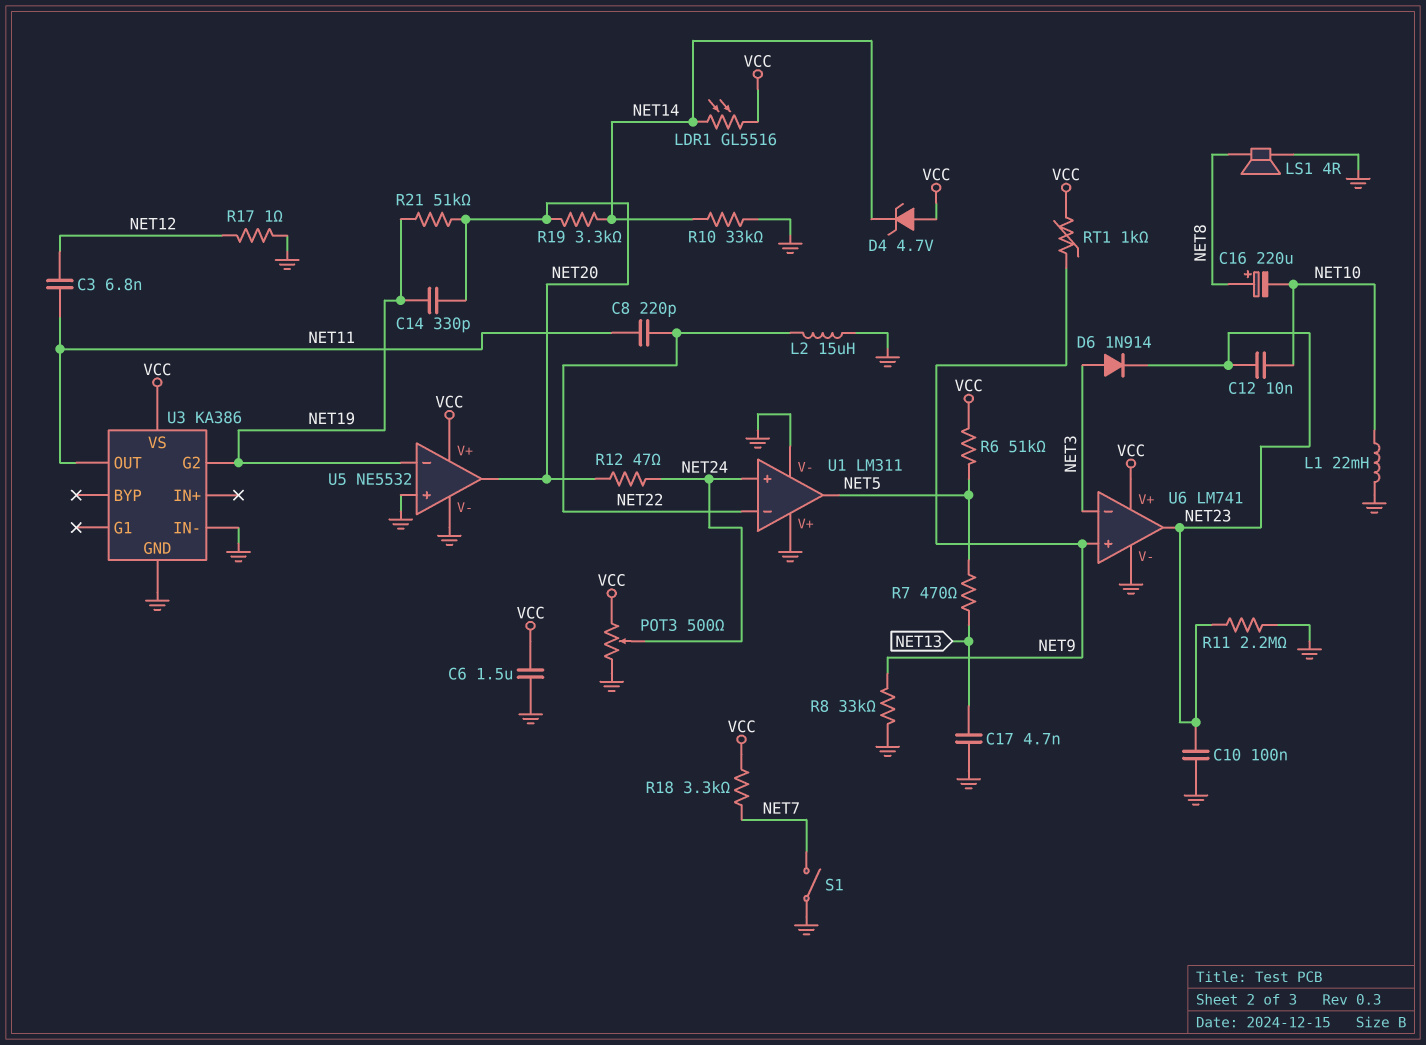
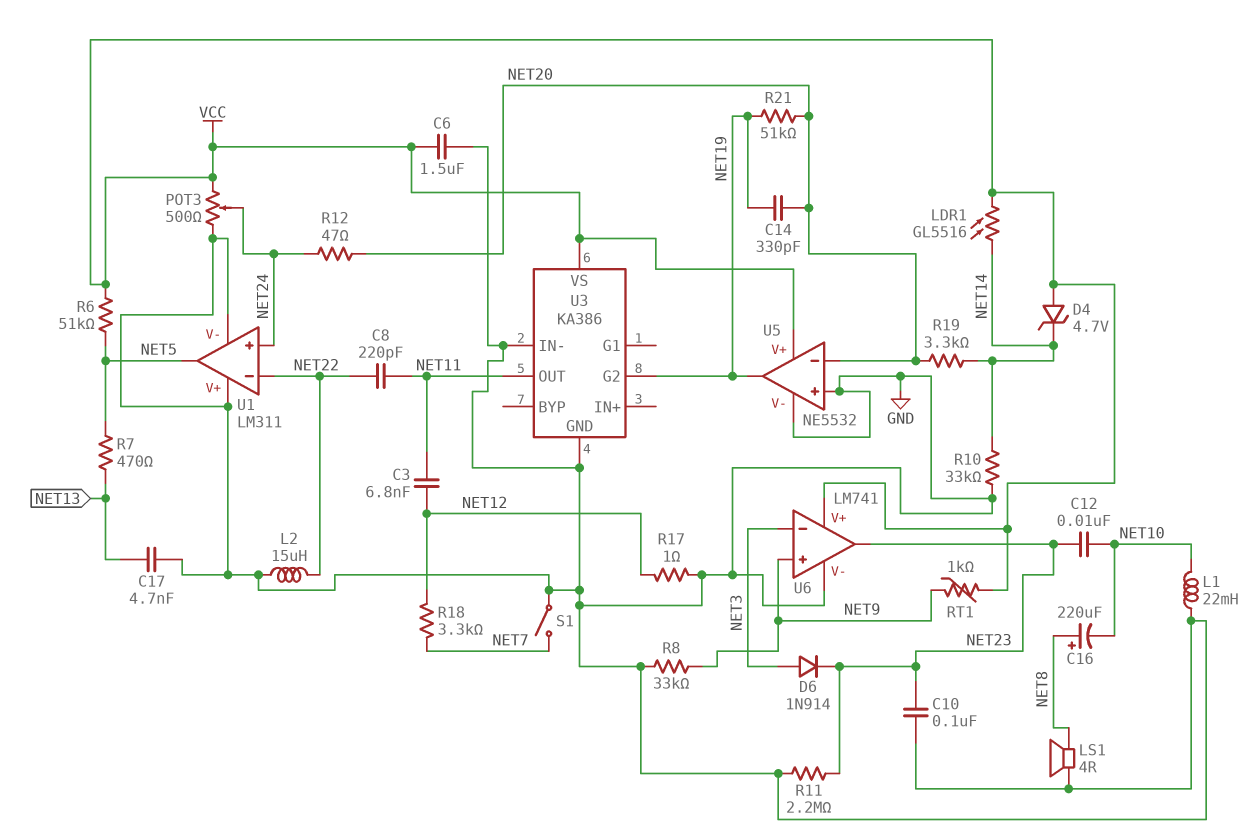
R18: 3.3k (NET7, VCC) -> 3.3k (NET7, NET12)
U5 pin in-: NET19 -> NET20
U5 pin out: NET20 -> NET19

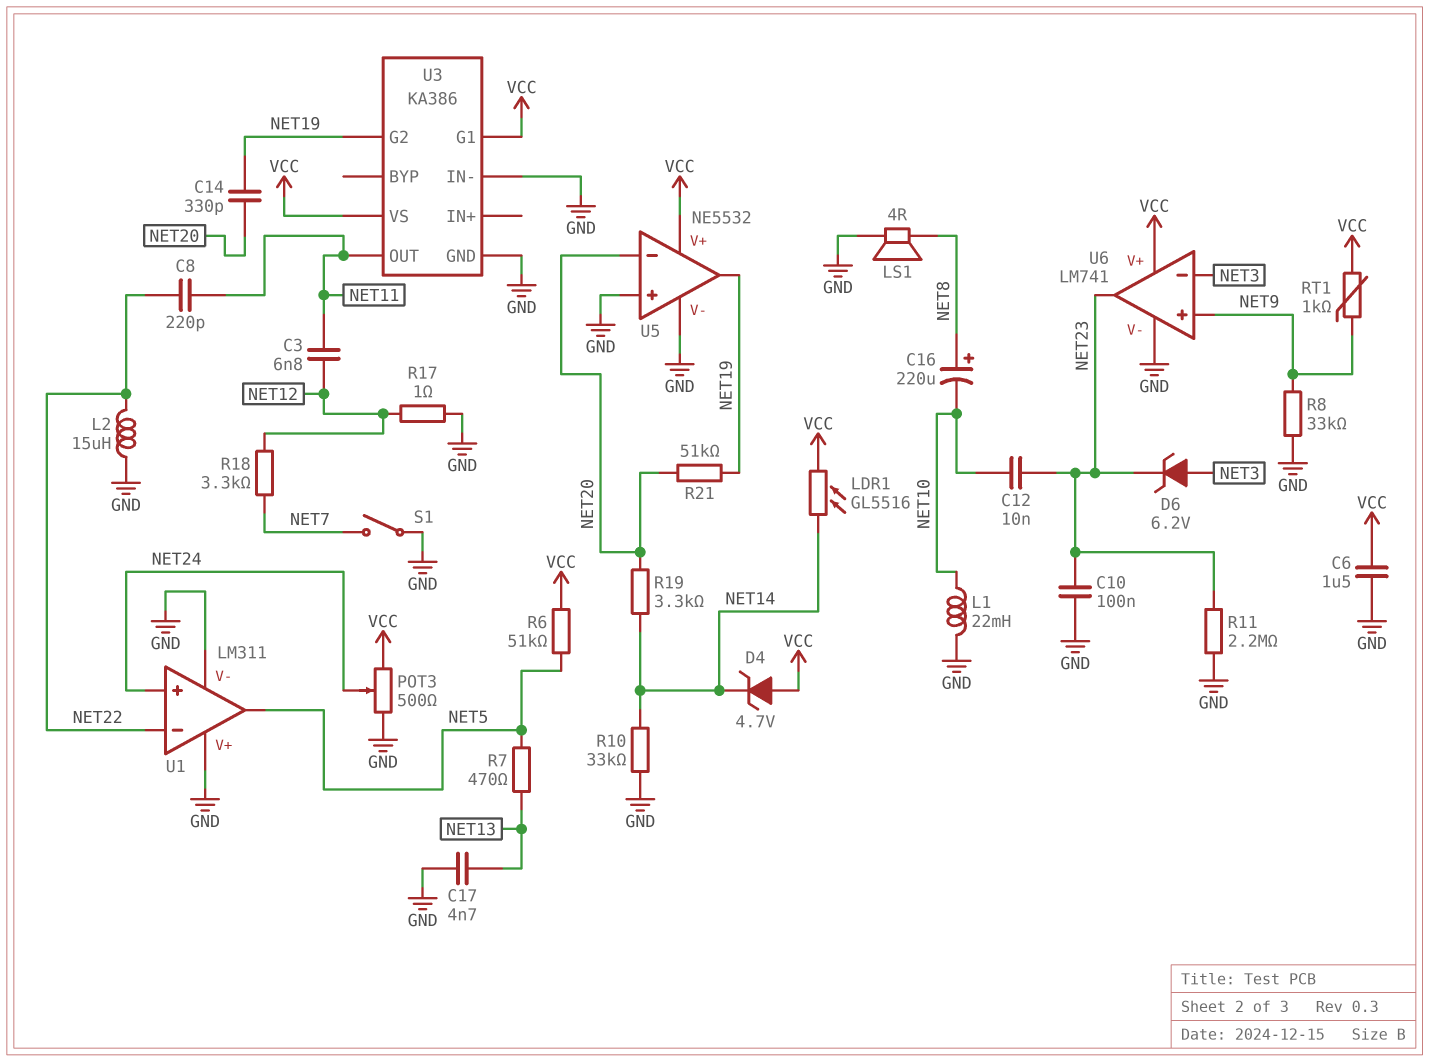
D6: diode 1N914 (A NET3, K NET23) -> zener 6.2V (A NET3, K NET23)
R12: 47 (NET20, NET24) -> none
U3 pin G1: none -> VCC

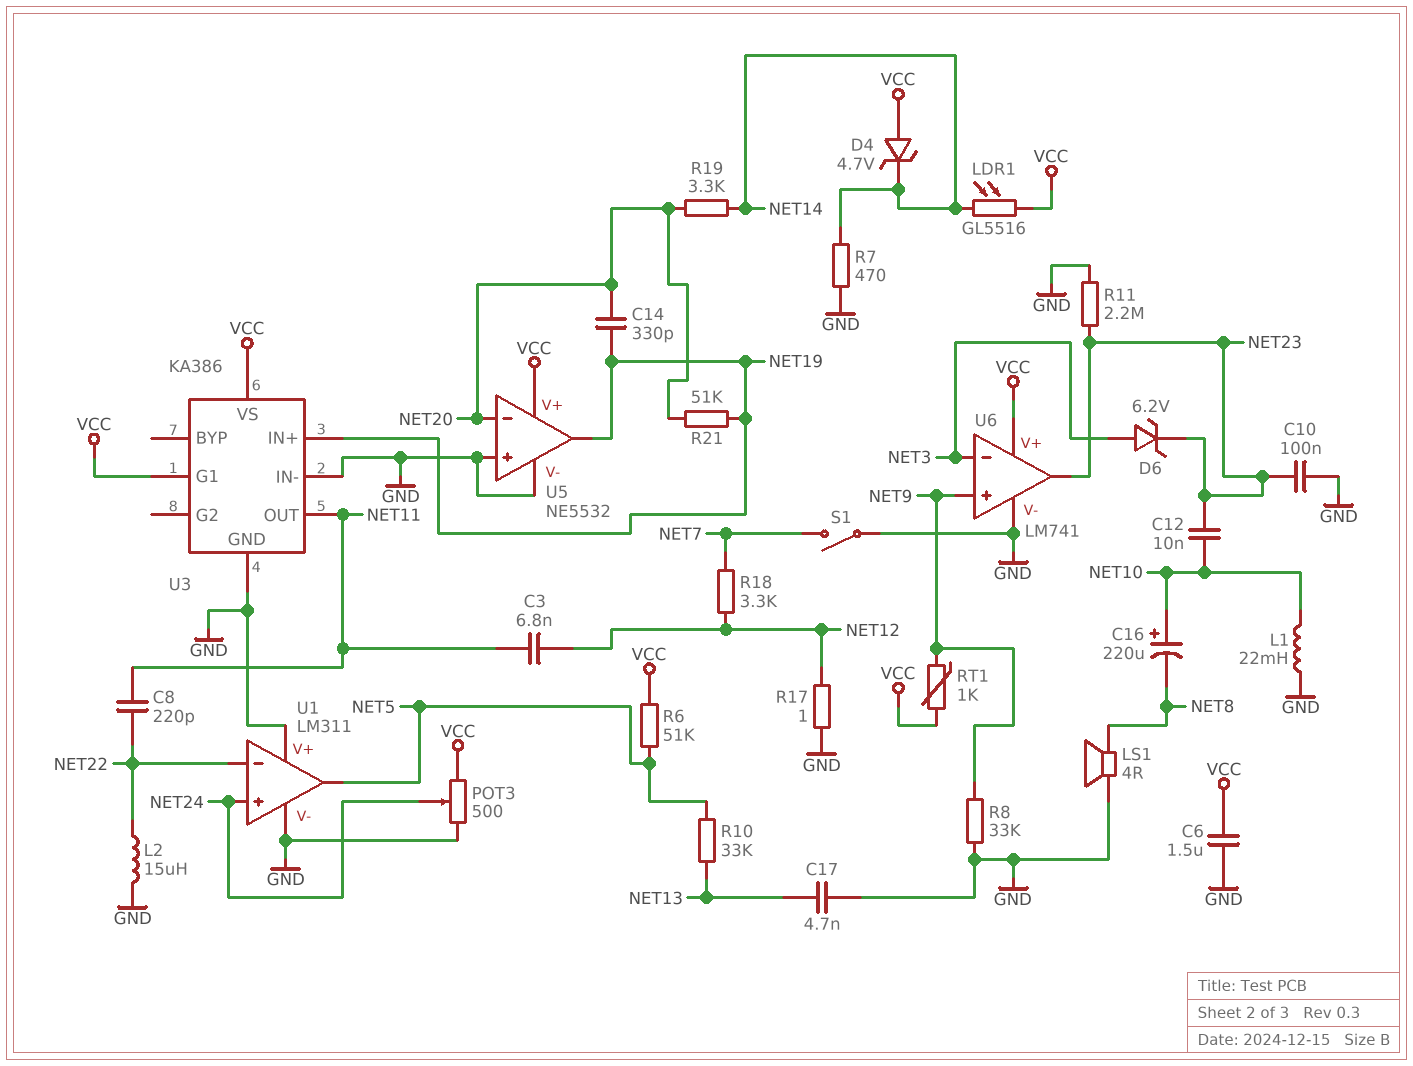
C16: 220uF (plus NET8, minus NET10) -> 220uF (plus NET10, minus NET8)
R7: 470 (NET5, NET13) -> 470 (GND, NET14)
R10: 33k (GND, NET14) -> 33k (NET5, NET13)
U3 pin G2: NET19 -> none
U3 pin IN+: none -> NET19

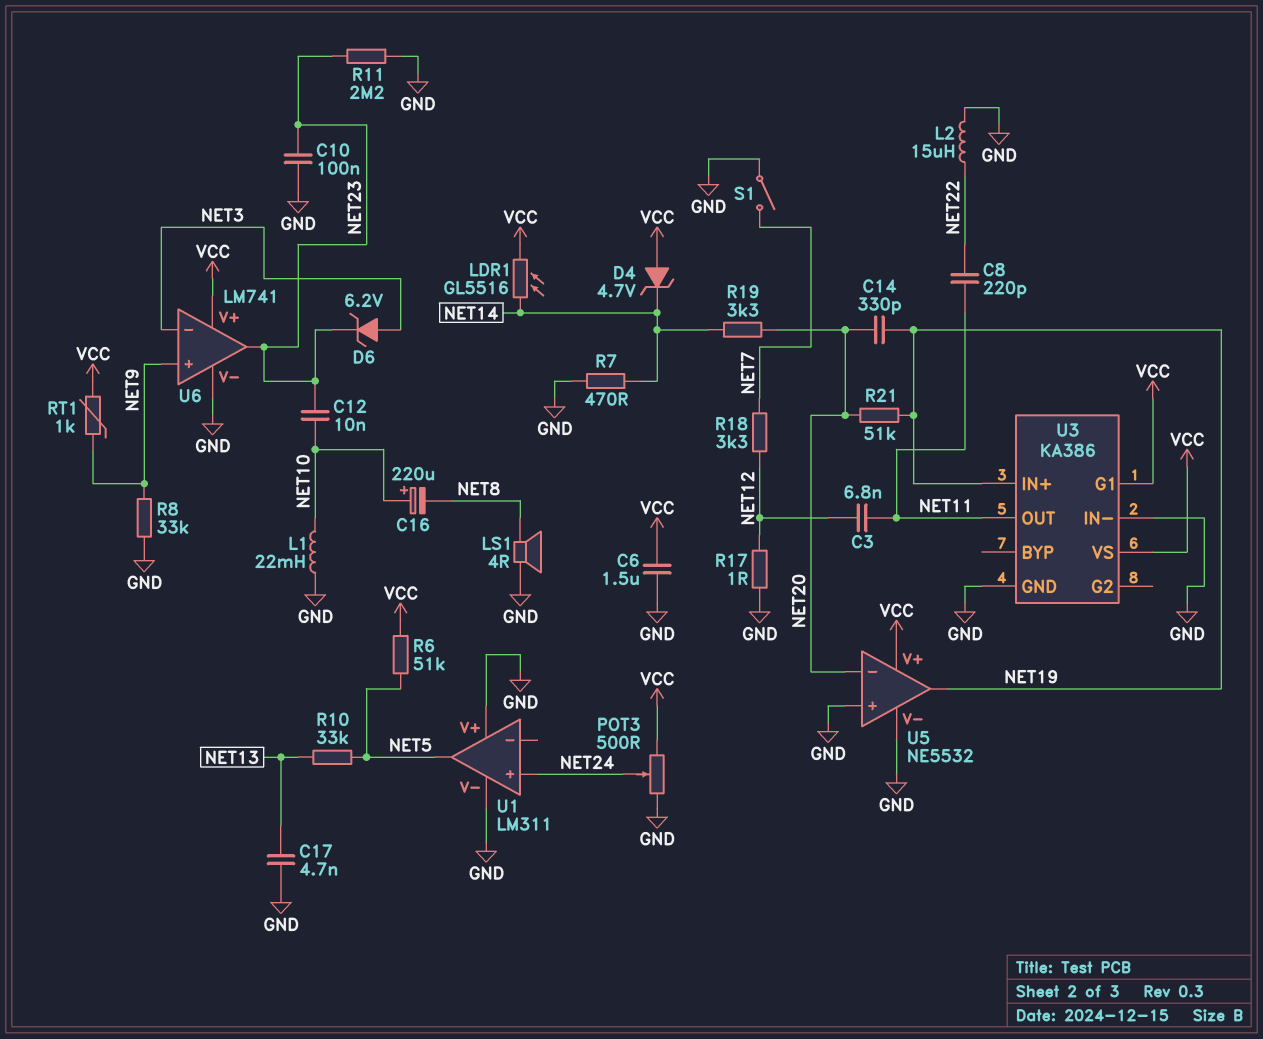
U1 pin in-: NET22 -> none

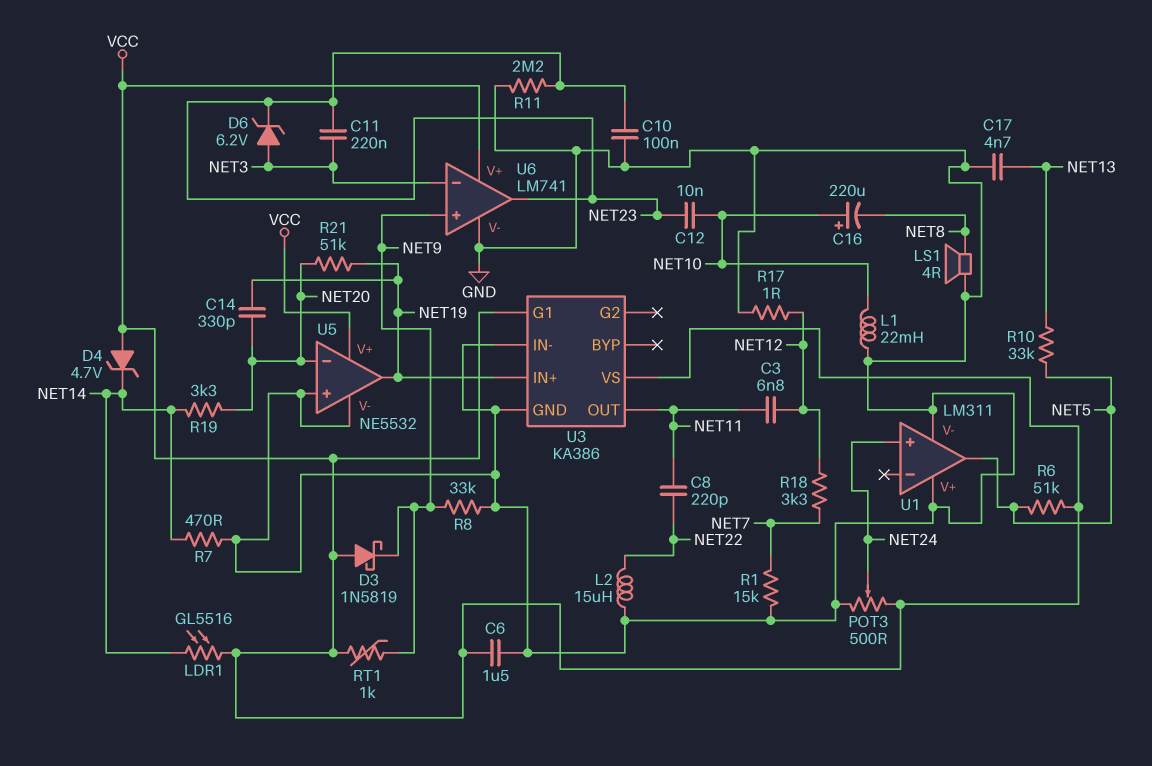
C11: none -> 220nF (NET3, NET23)
D3: none -> schottky 1N5819 (A VCC, K NET9)
R1: none -> 15k (GND, NET7)
S1: switch (GND, NET7) -> none

